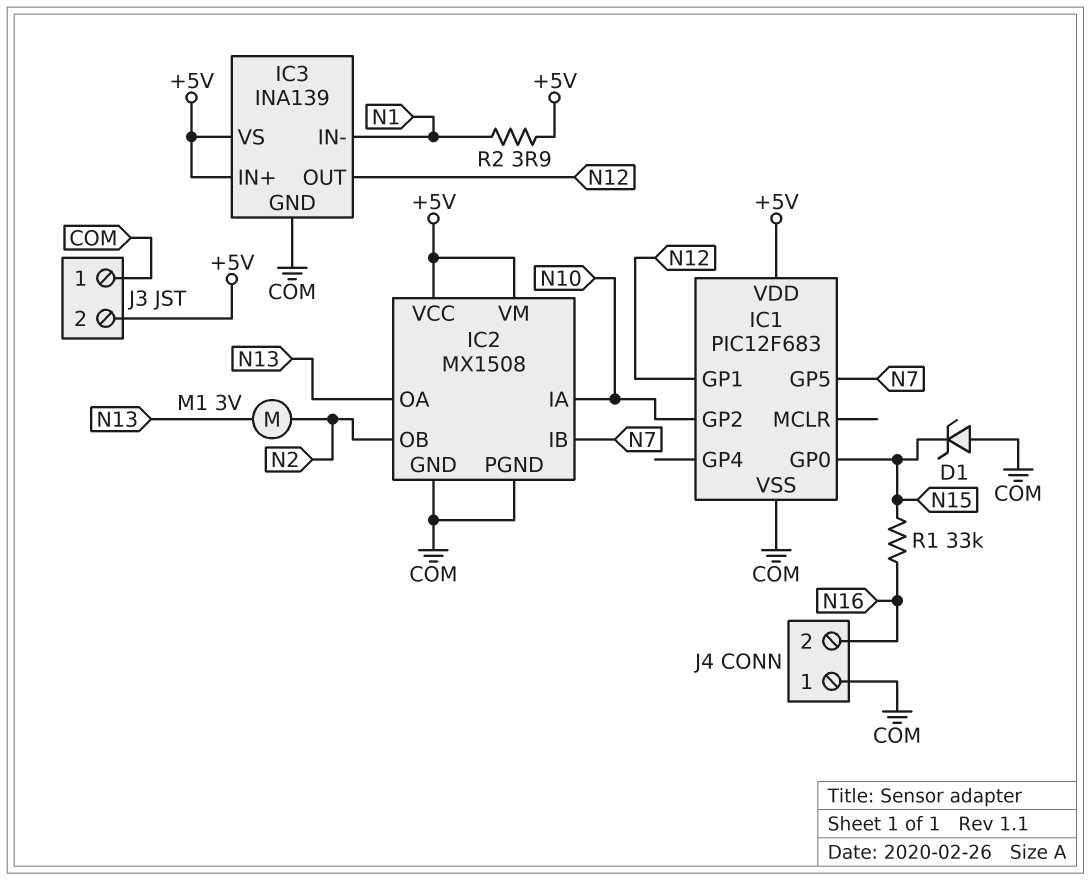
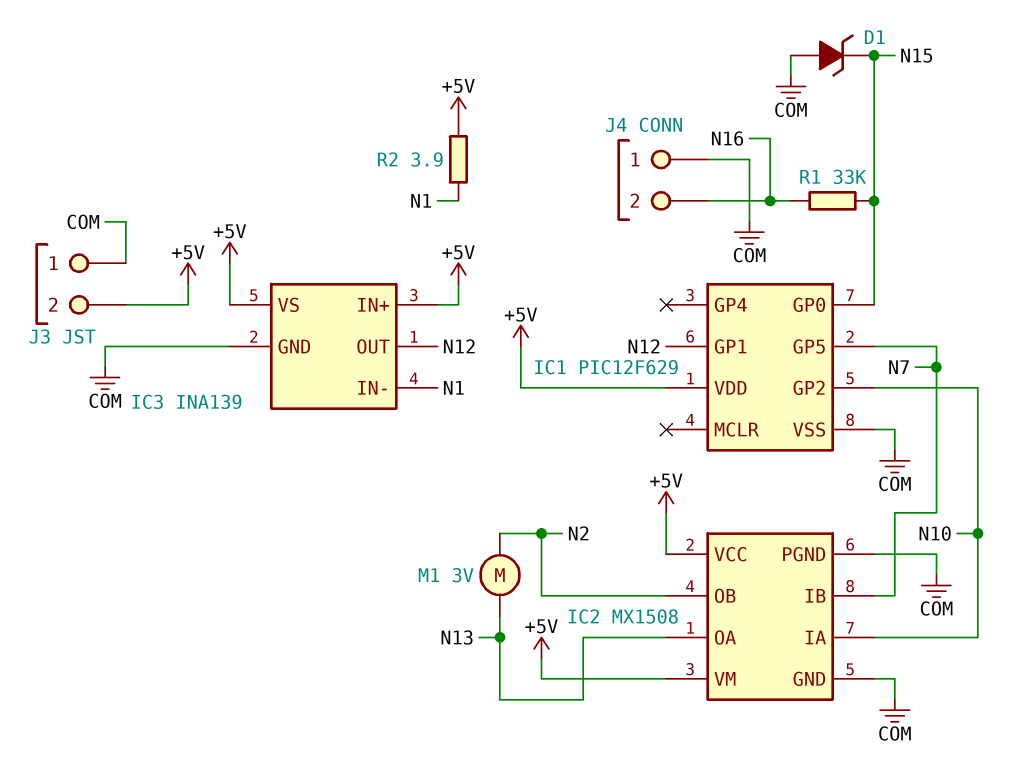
IC1: PIC12F683 -> PIC12F629

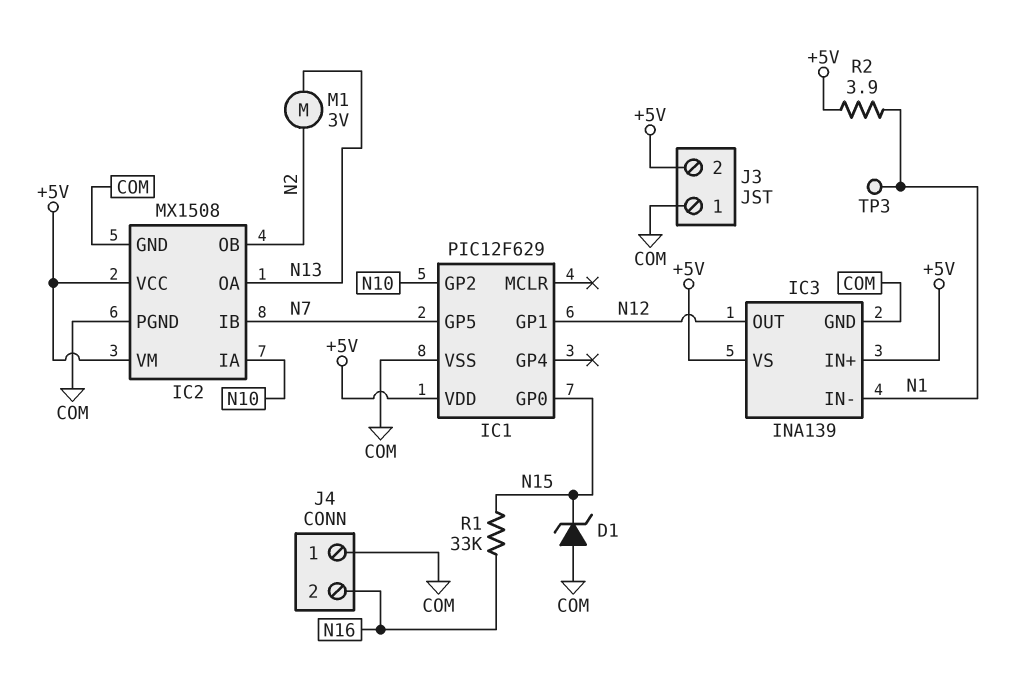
TP3: none -> test point (N1)

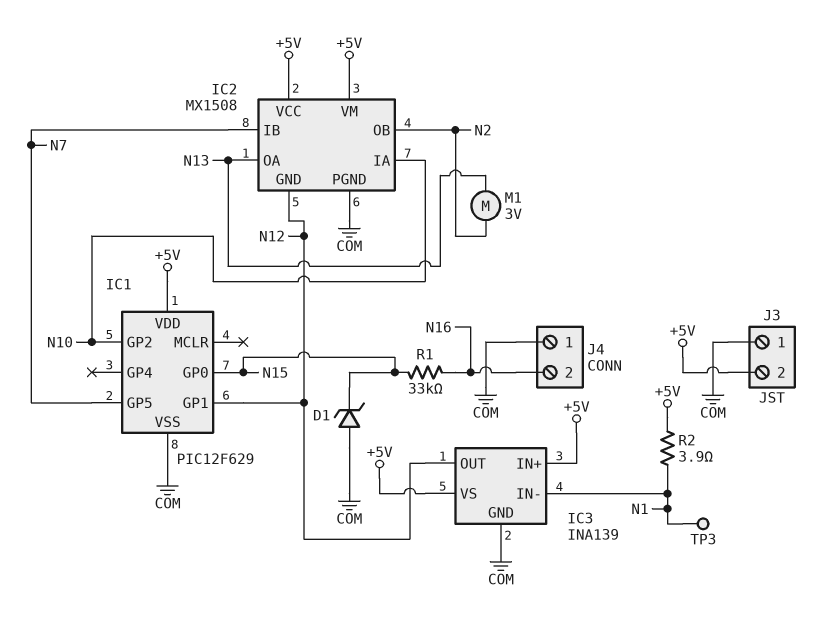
IC2 pin GND: COM -> N12

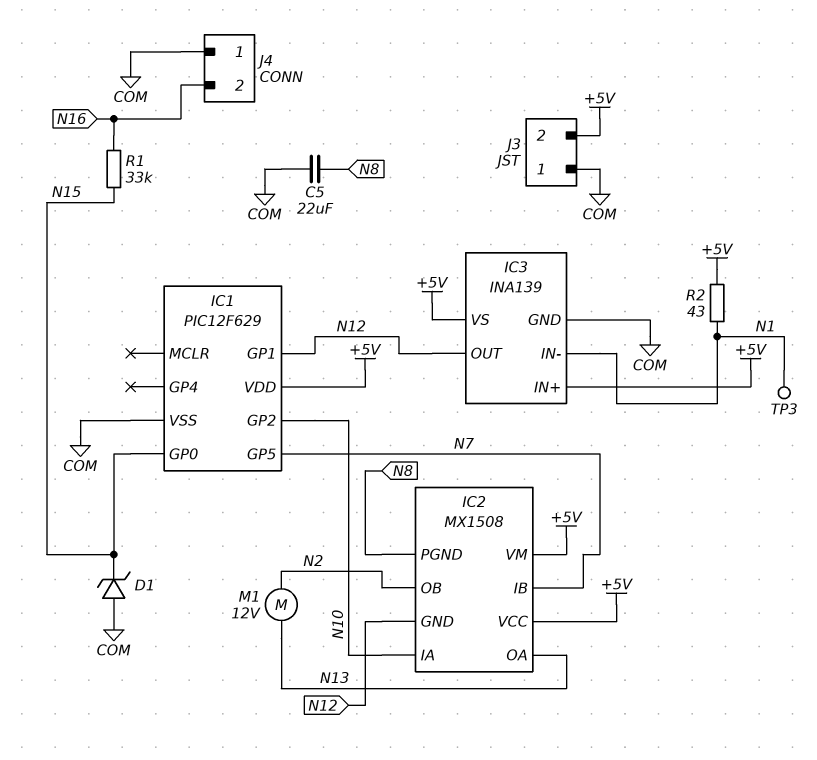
C5: none -> 22uF (COM, N8)
IC2 pin PGND: COM -> N8
M1: motor 3V (N2, N13) -> motor 12V (N2, N13)
R2: 3.9 (+5V, N1) -> 43 (+5V, N1)

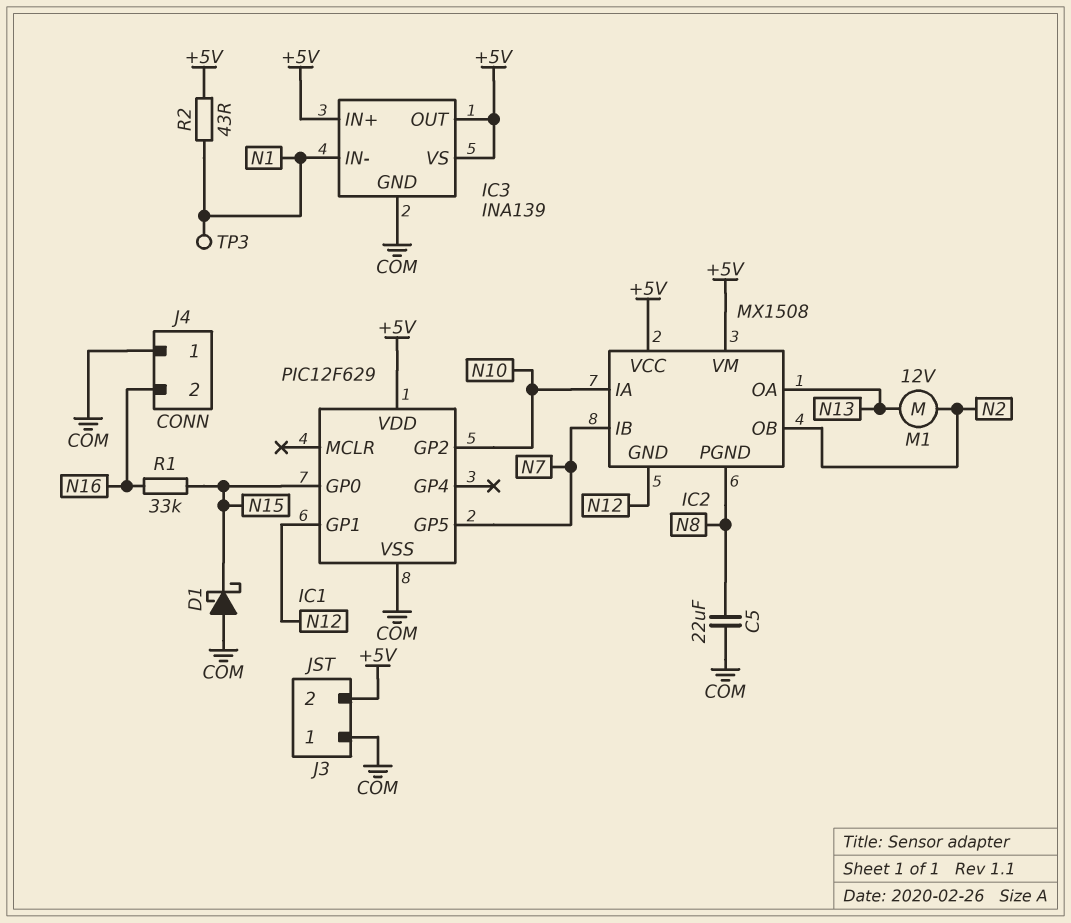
D1: zener (A COM, K N15) -> schottky (A COM, K N15)
IC3 pin OUT: N12 -> +5V

